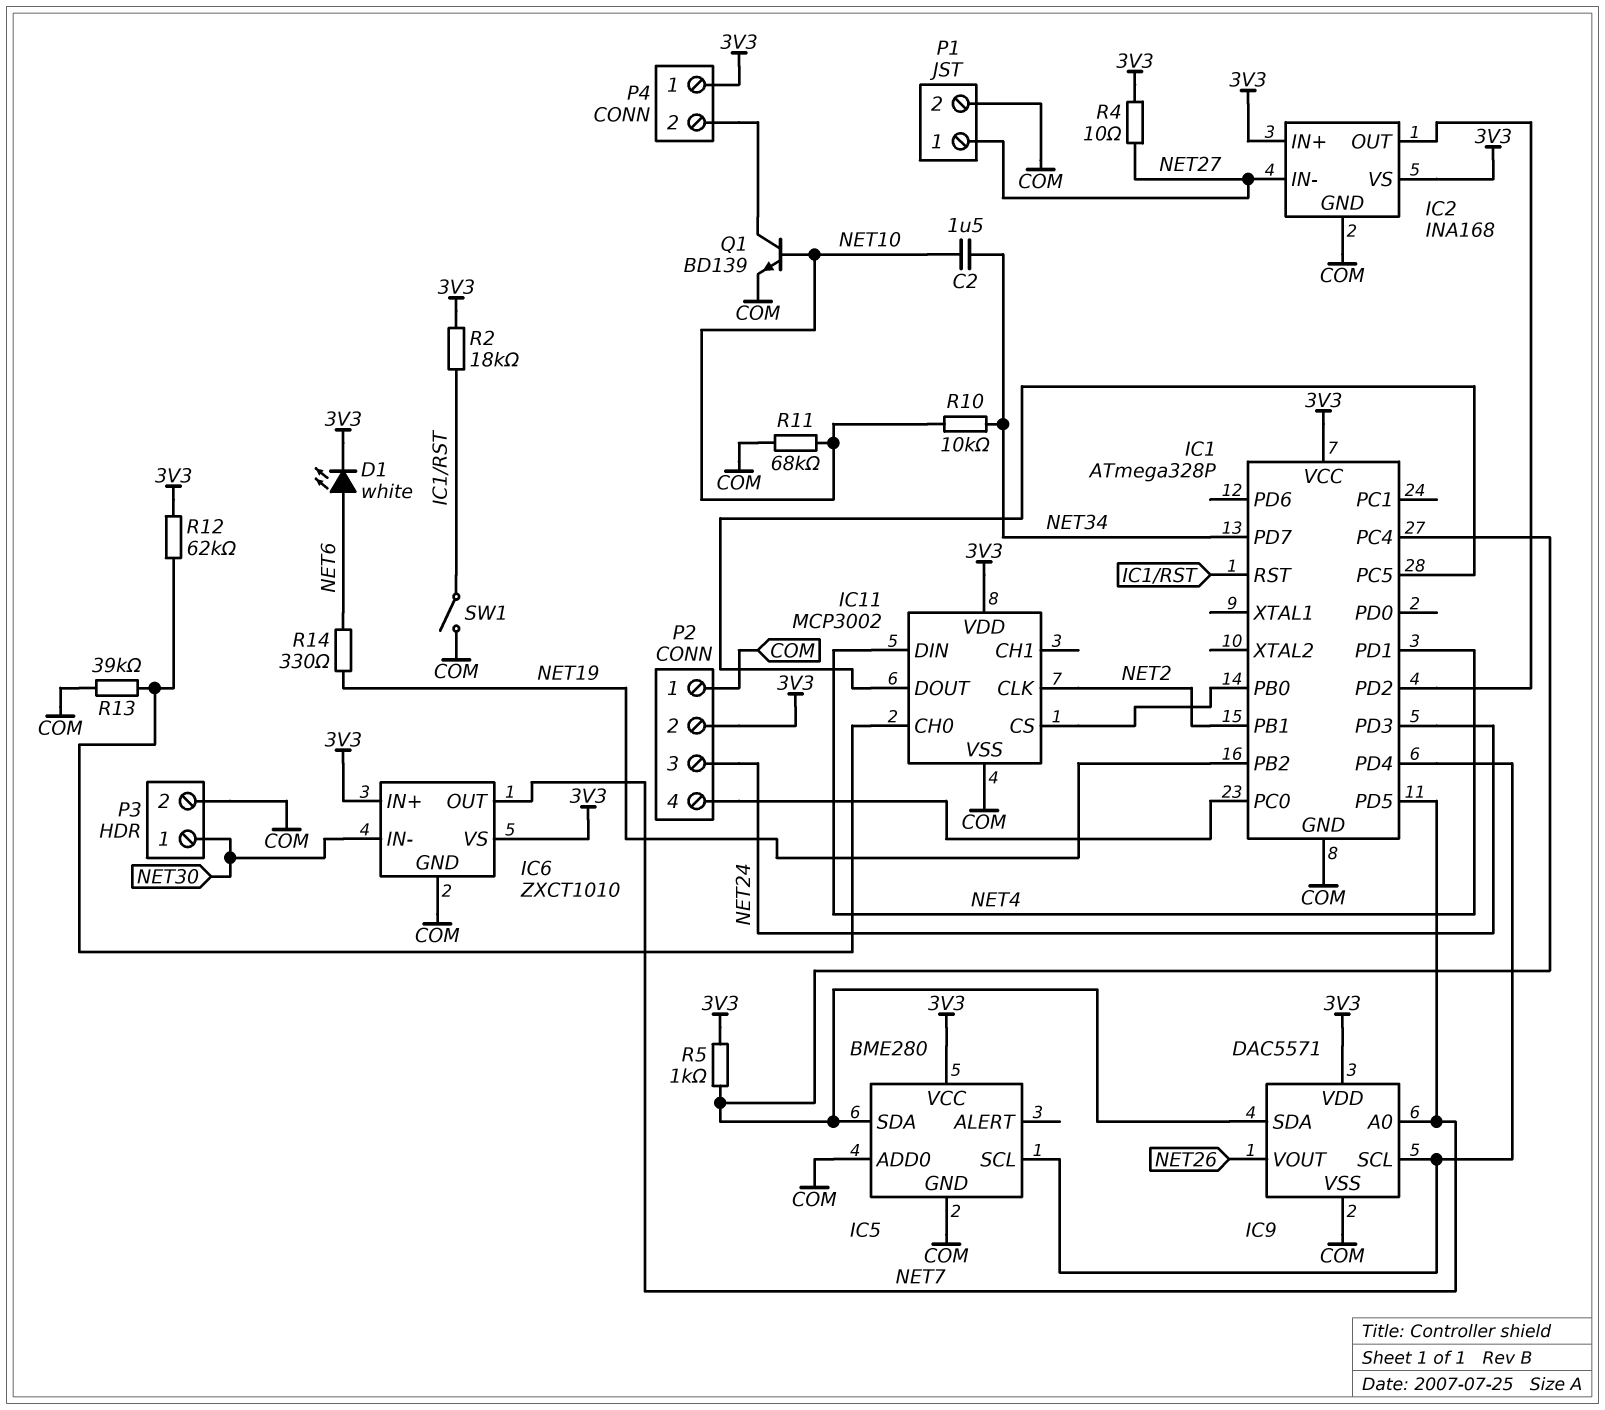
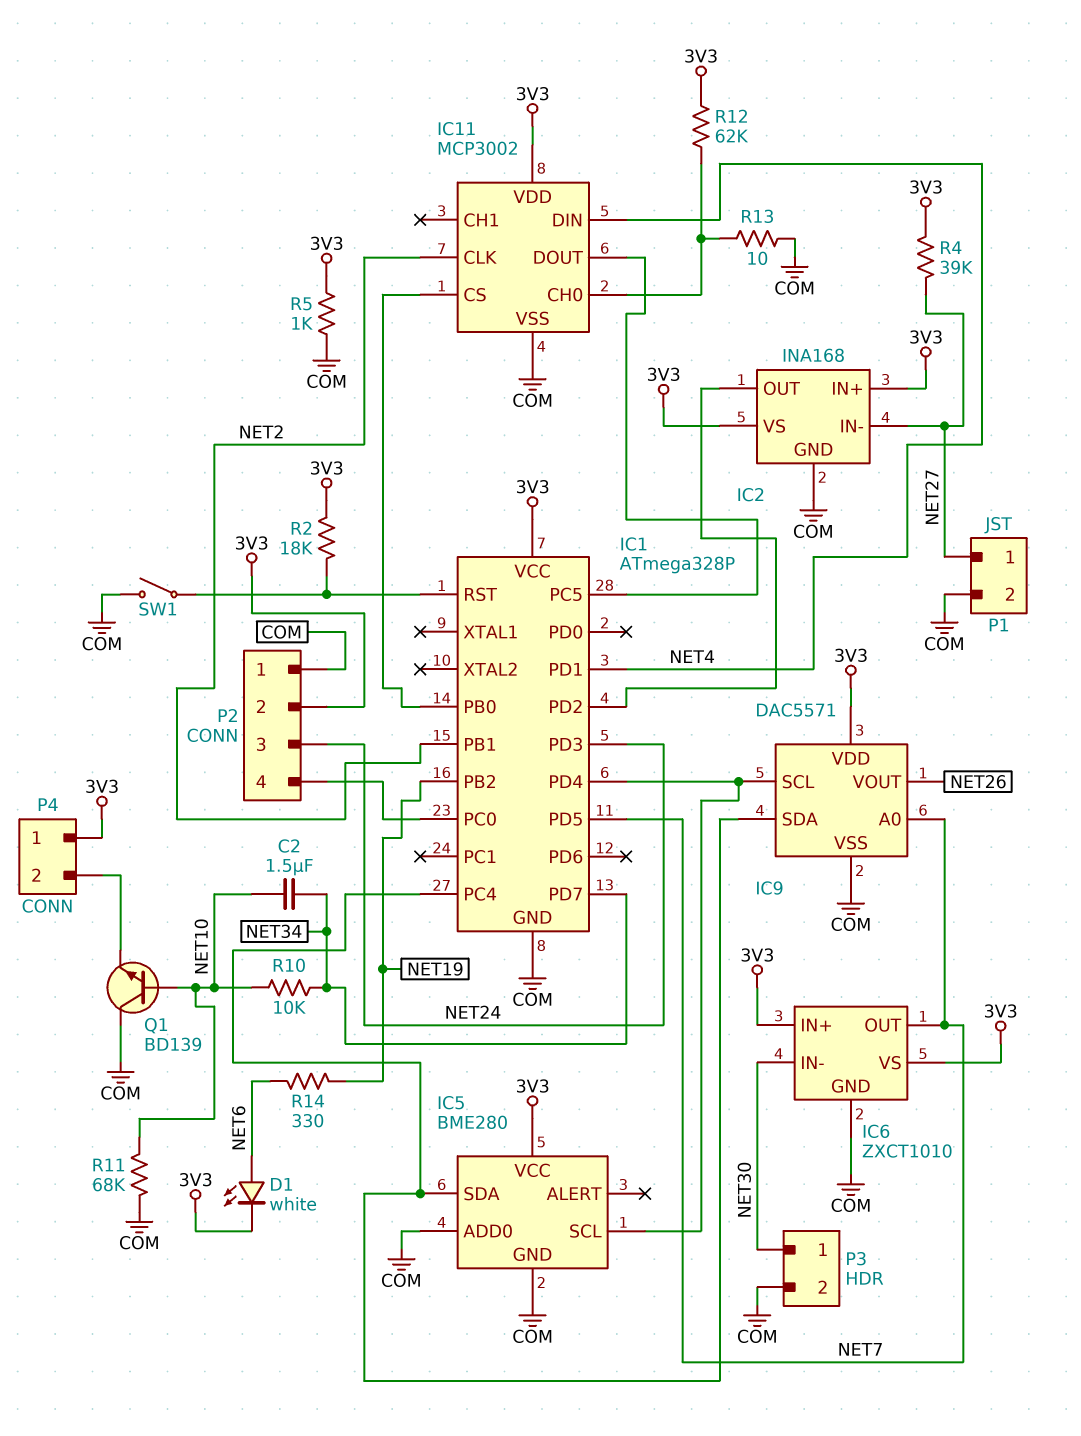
Q1: NPN BD139 (B NET10, C P4/2, E COM) -> NPN BD139 (B NET10, C COM, E P4/2)
R4: 10 (3V3, NET27) -> 39k (3V3, NET27)
R5: 1k (3V3, IC1/PC4) -> 1k (3V3, COM)
R13: 39k (COM, IC11/CH0) -> 10 (COM, IC11/CH0)

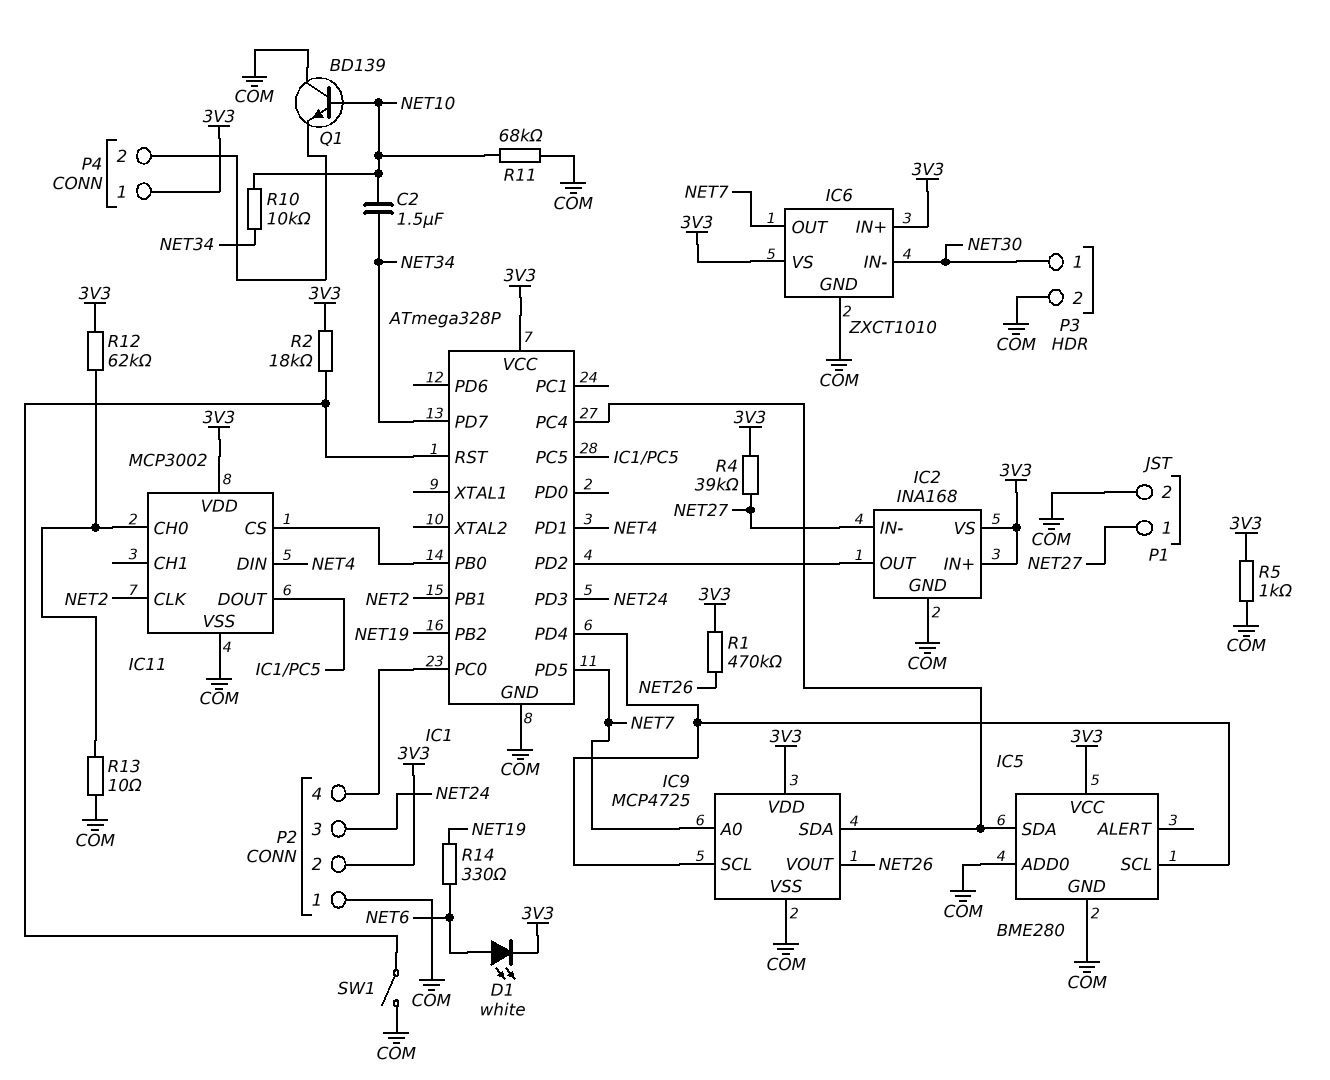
IC9: DAC5571 -> MCP4725
R1: none -> 470k (3V3, NET26)

